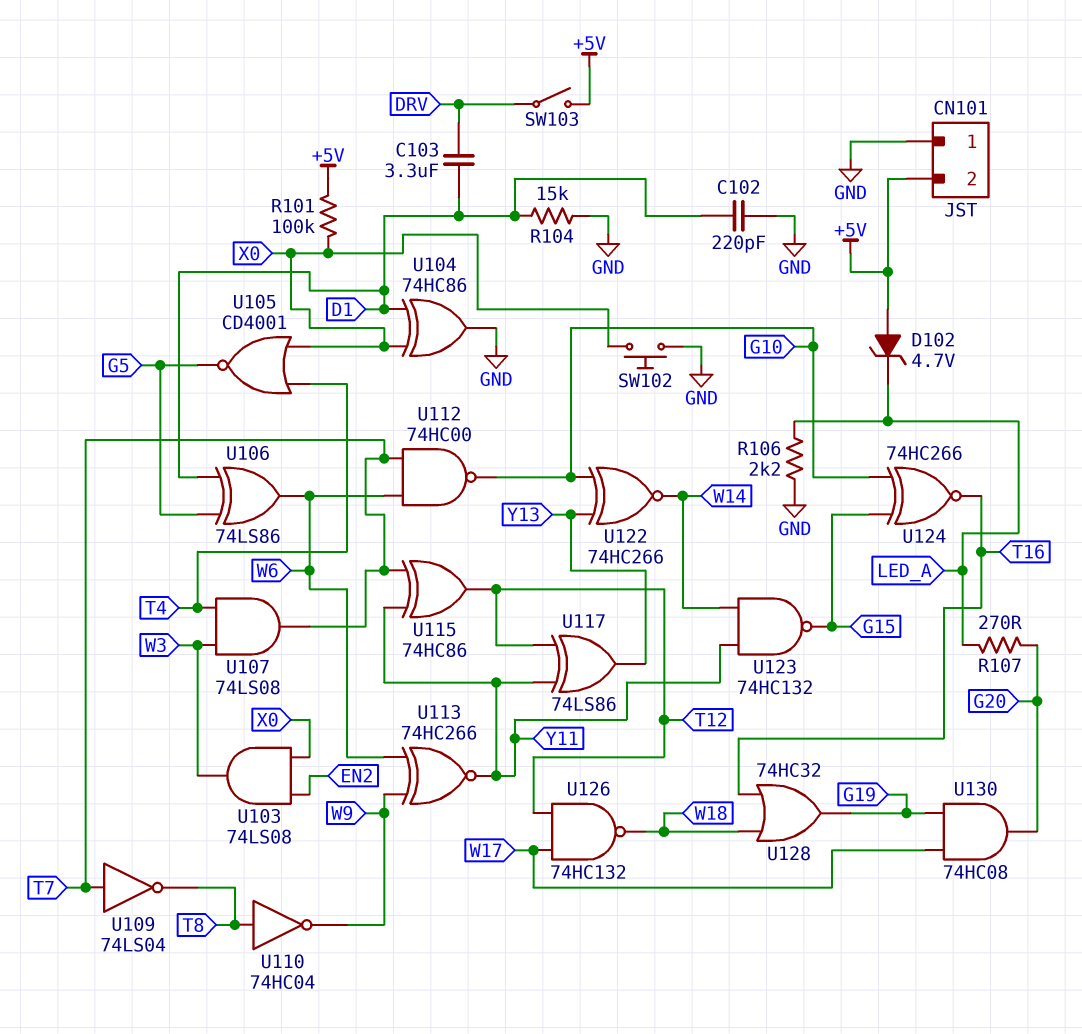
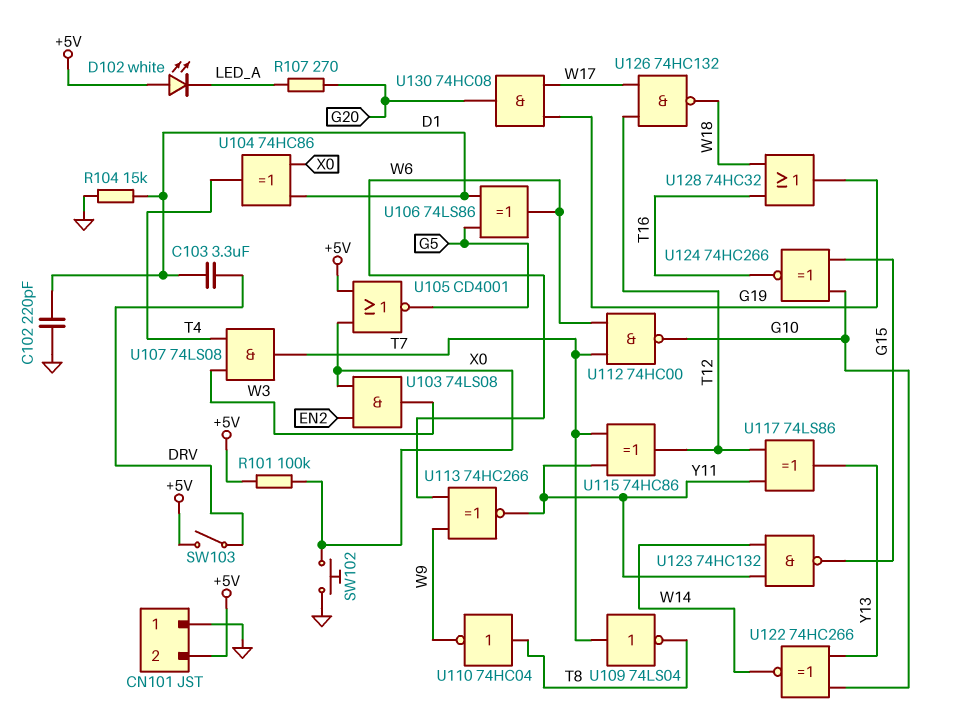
D102: zener 4.7V (A +5V, K LED_A) -> LED white (A +5V, K LED_A)
R106: 2.2k (GND, LED_A) -> none
U104: XOR 74HC86 (in D1, in X0, out GND) -> XOR 74HC86 (in D1, in X0, out T4)
U105: NOR CD4001 (in T4, in X0, out G5) -> NOR CD4001 (in +5V, in X0, out G5)

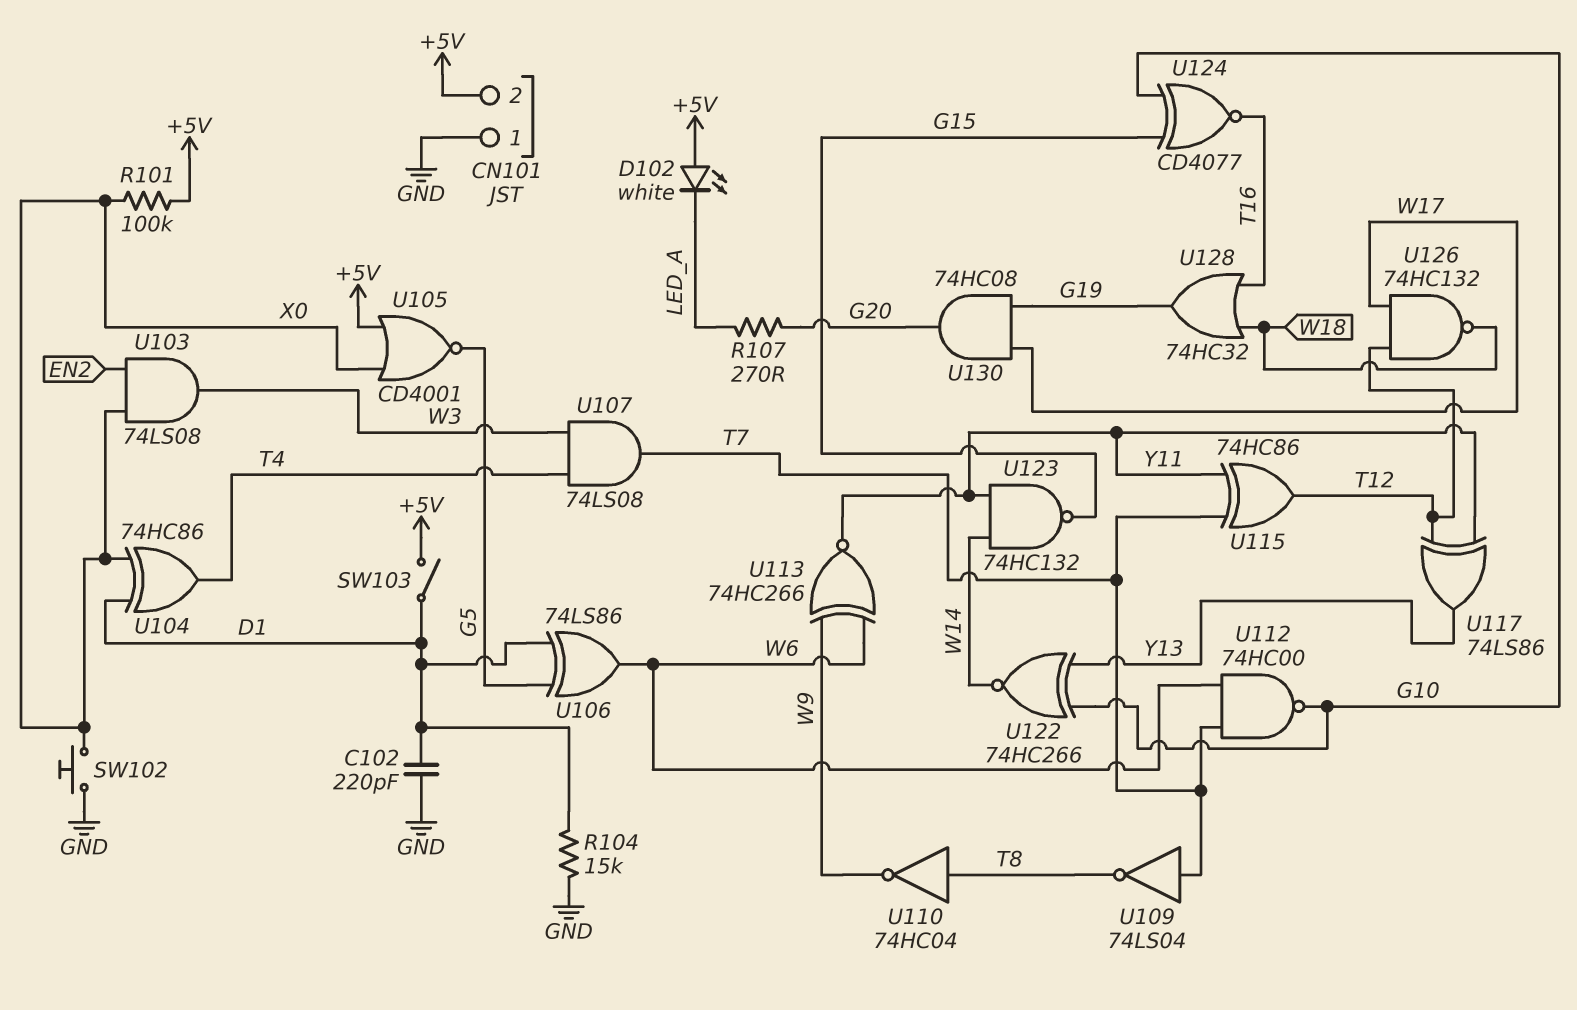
C103: 3.3uF (D1, DRV) -> none
SW103: switch (+5V, DRV) -> switch (+5V, D1)
U124: XNOR 74HC266 (in G10, in G15, out T16) -> XNOR CD4077 (in G10, in G15, out T16)

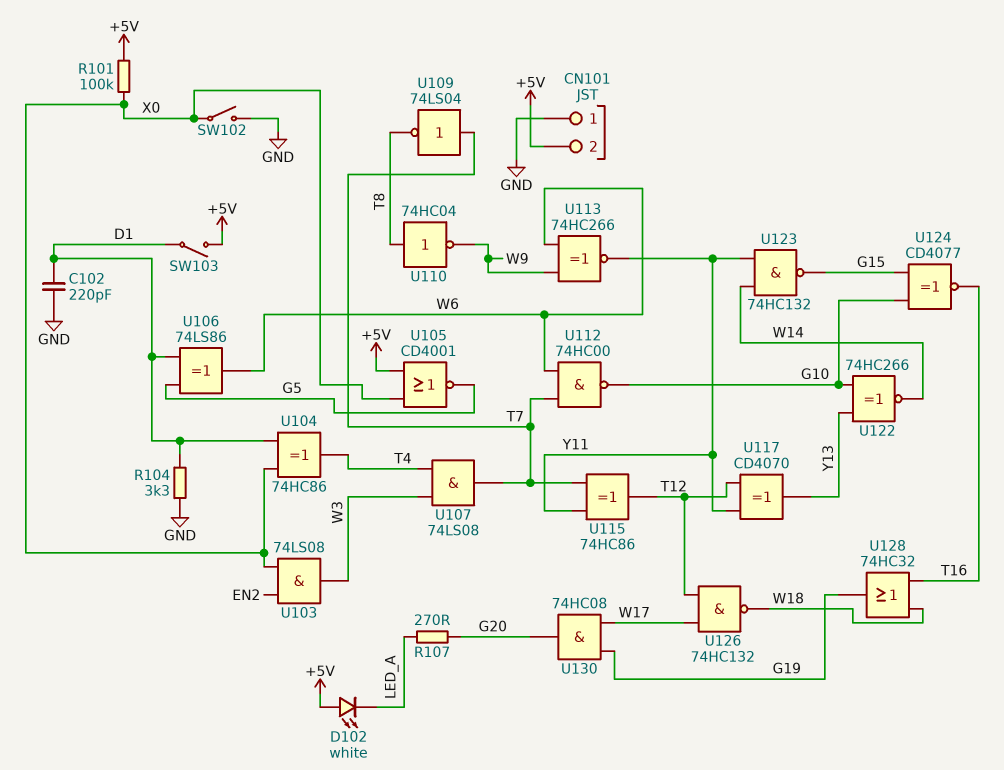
R104: 15k (D1, GND) -> 3.3k (D1, GND)
SW102: button (GND, X0) -> switch (GND, X0)
U117: XOR 74LS86 (in T12, in Y11, out Y13) -> XOR CD4070 (in T12, in Y11, out Y13)

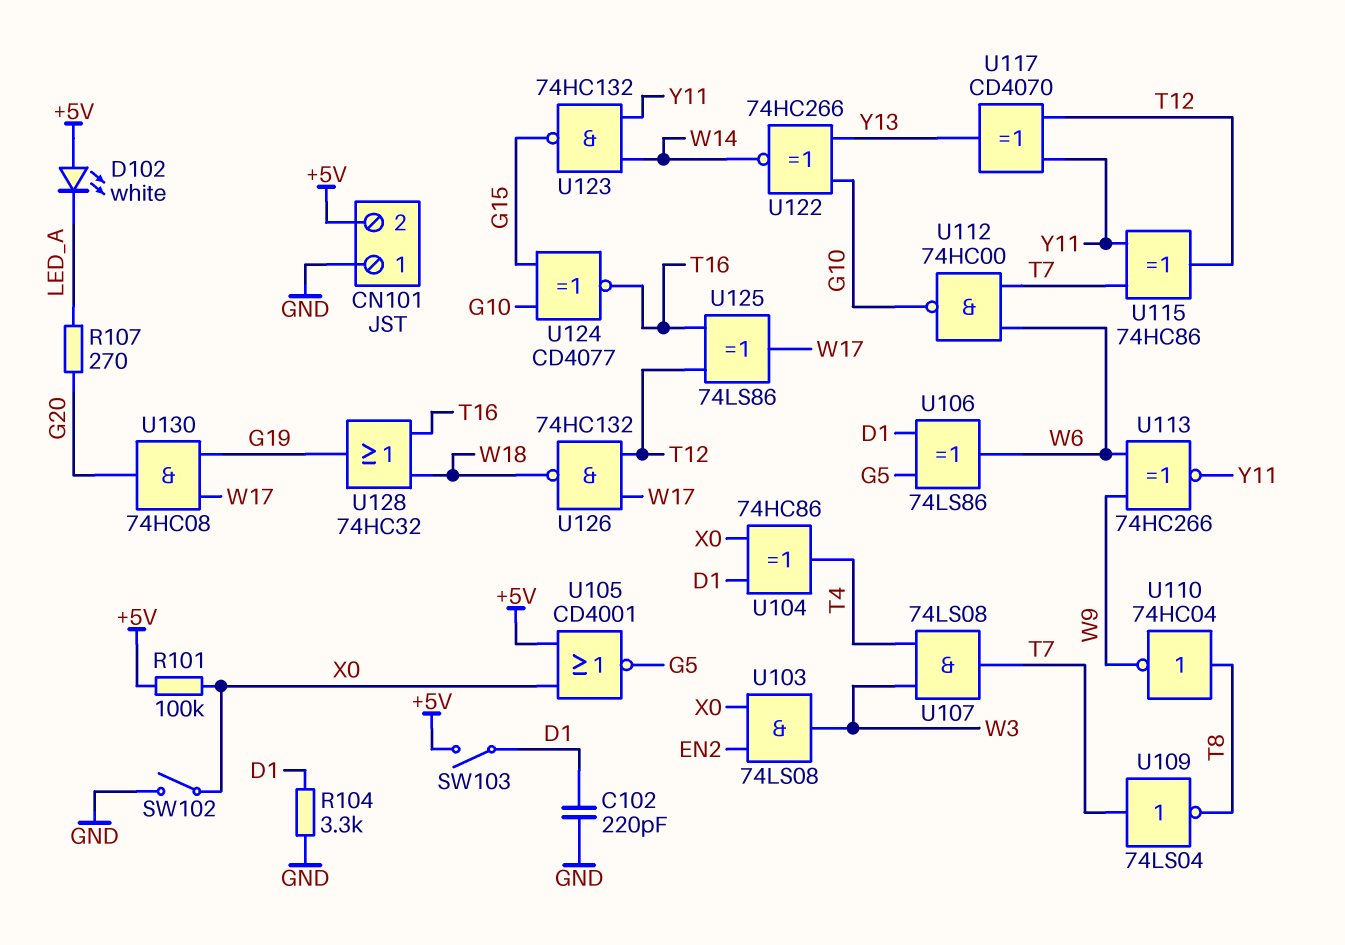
U125: none -> XOR 74LS86 (in T12, in T16, out W17)

